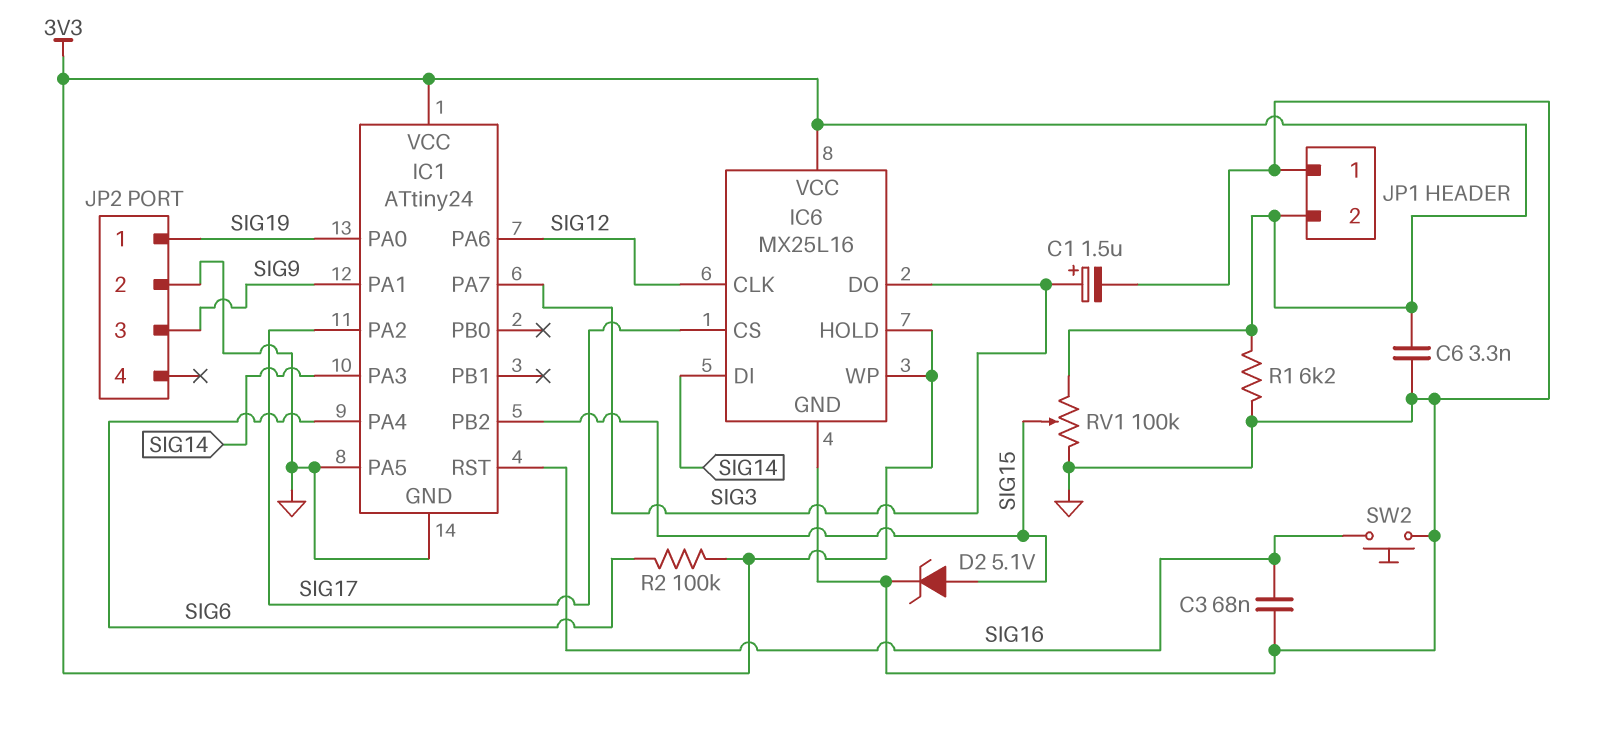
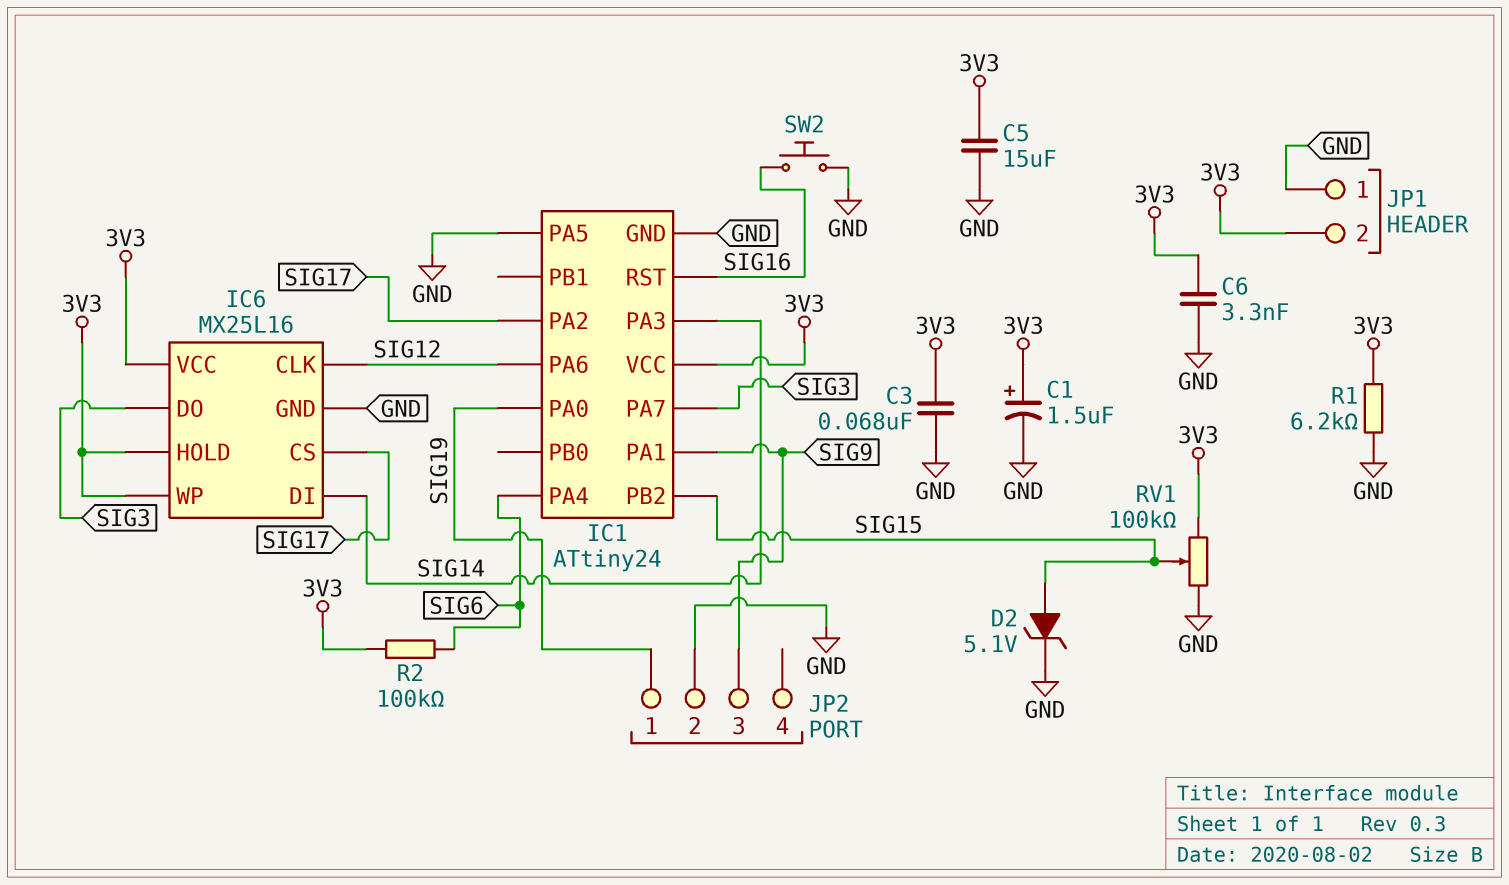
C1: 1.5uF (plus SIG3, minus GND) -> 1.5uF (plus 3V3, minus GND)
C3: 68nF (GND, SIG16) -> 68nF (3V3, GND)
C5: none -> 15uF (3V3, GND)

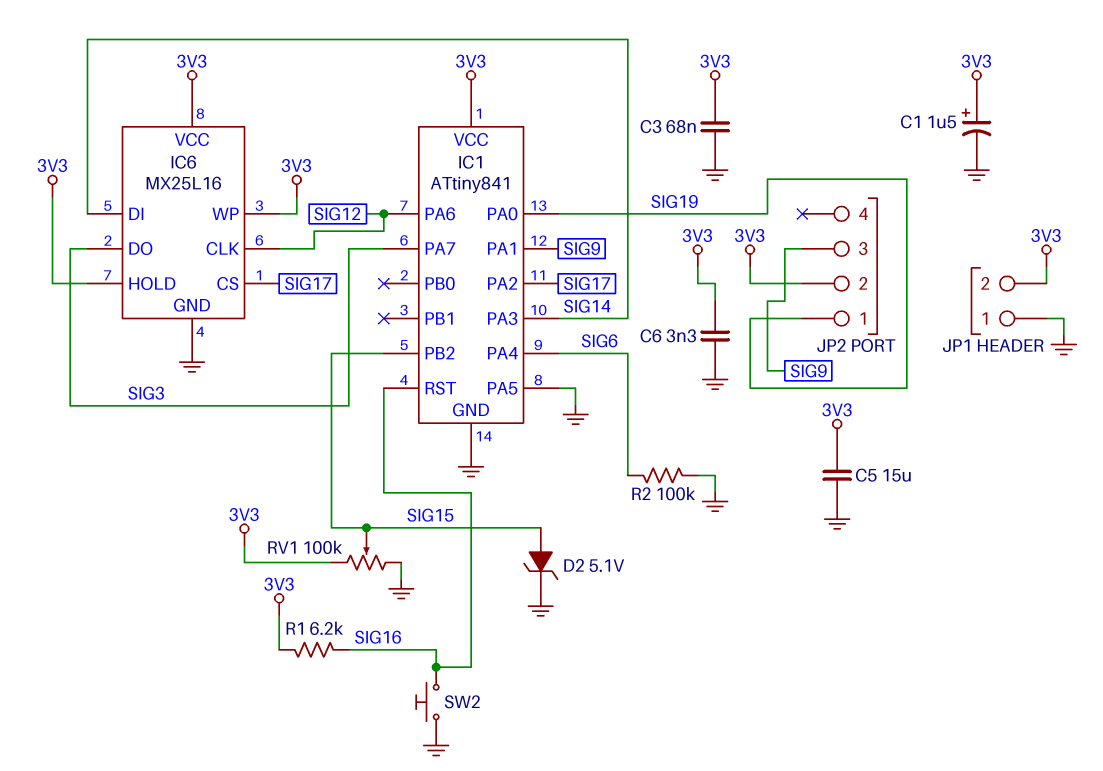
IC1: ATtiny24 -> ATtiny841
JP2 pin 2: GND -> 3V3
R1: 6.2k (3V3, GND) -> 6.2k (3V3, SIG16)
R2: 100k (3V3, SIG6) -> 100k (GND, SIG6)

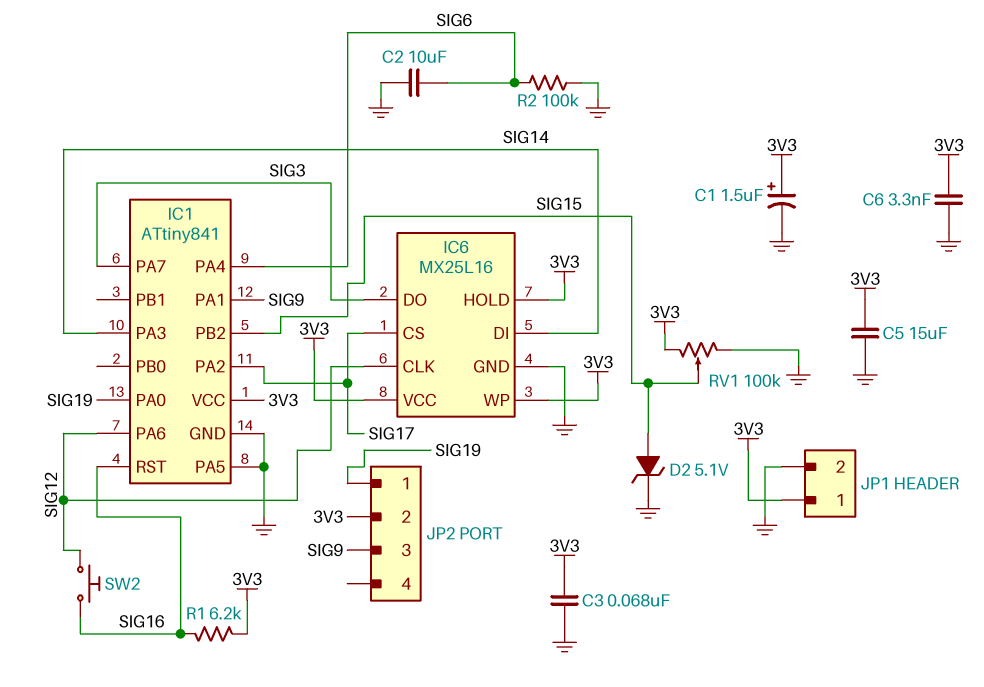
C2: none -> 10uF (GND, SIG6)
JP1 pin 1: GND -> 3V3
JP1 pin 2: 3V3 -> GND
SW2: button (GND, SIG16) -> button (SIG12, SIG16)

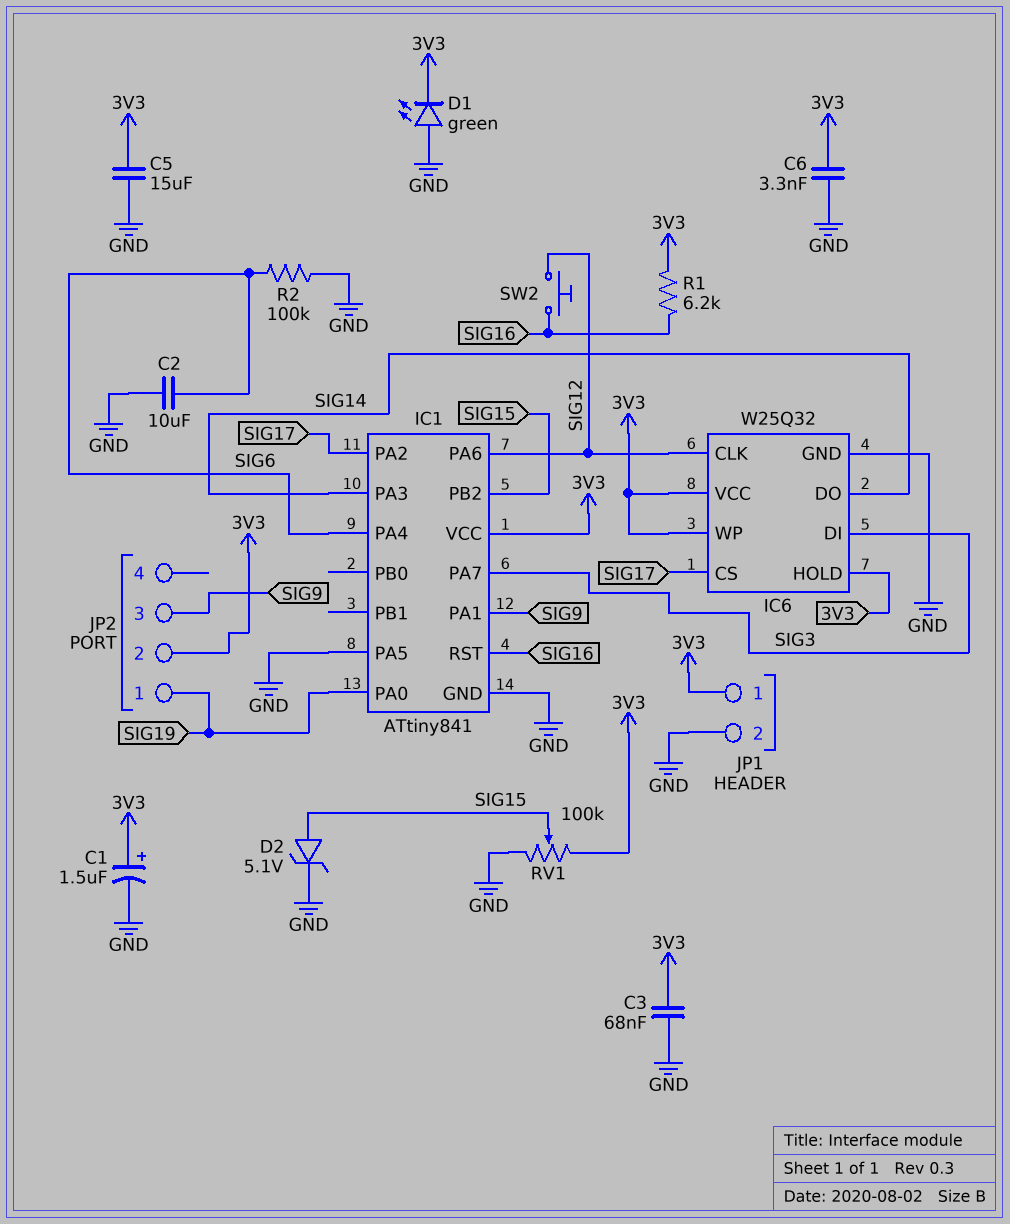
D1: none -> LED green (A GND, K 3V3)
IC6: MX25L16 -> W25Q32
IC6 pin DI: SIG14 -> SIG3
IC6 pin DO: SIG3 -> SIG14

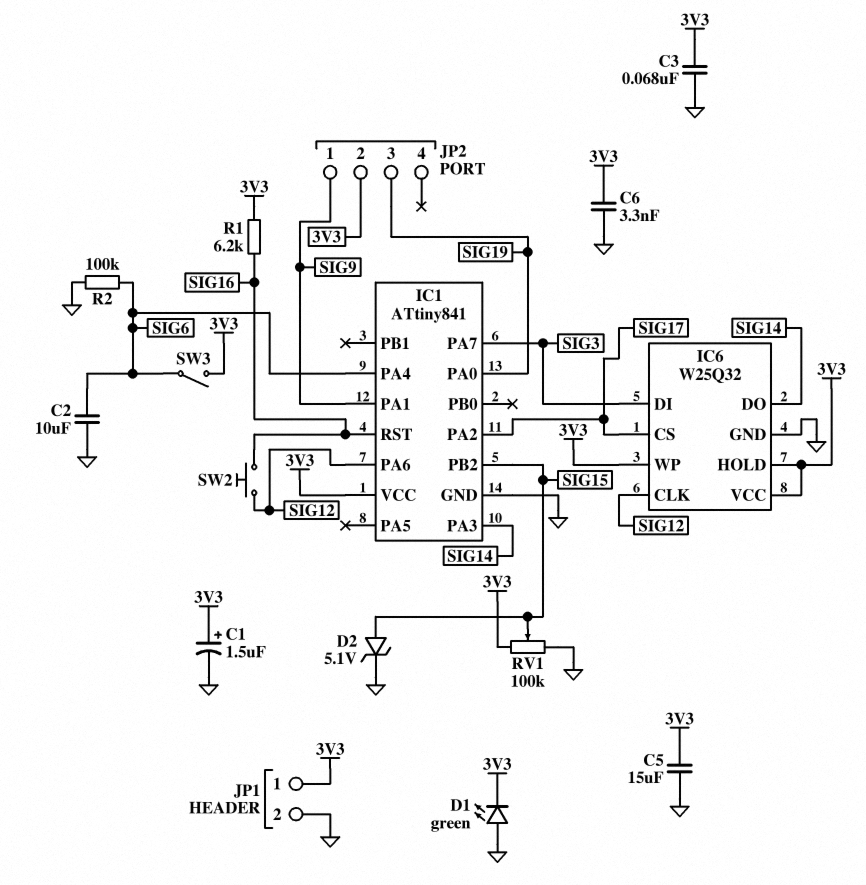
IC1 pin PA5: GND -> none
JP2 pin 1: SIG19 -> SIG9
JP2 pin 3: SIG9 -> SIG19
SW3: none -> switch (3V3, SIG6)

